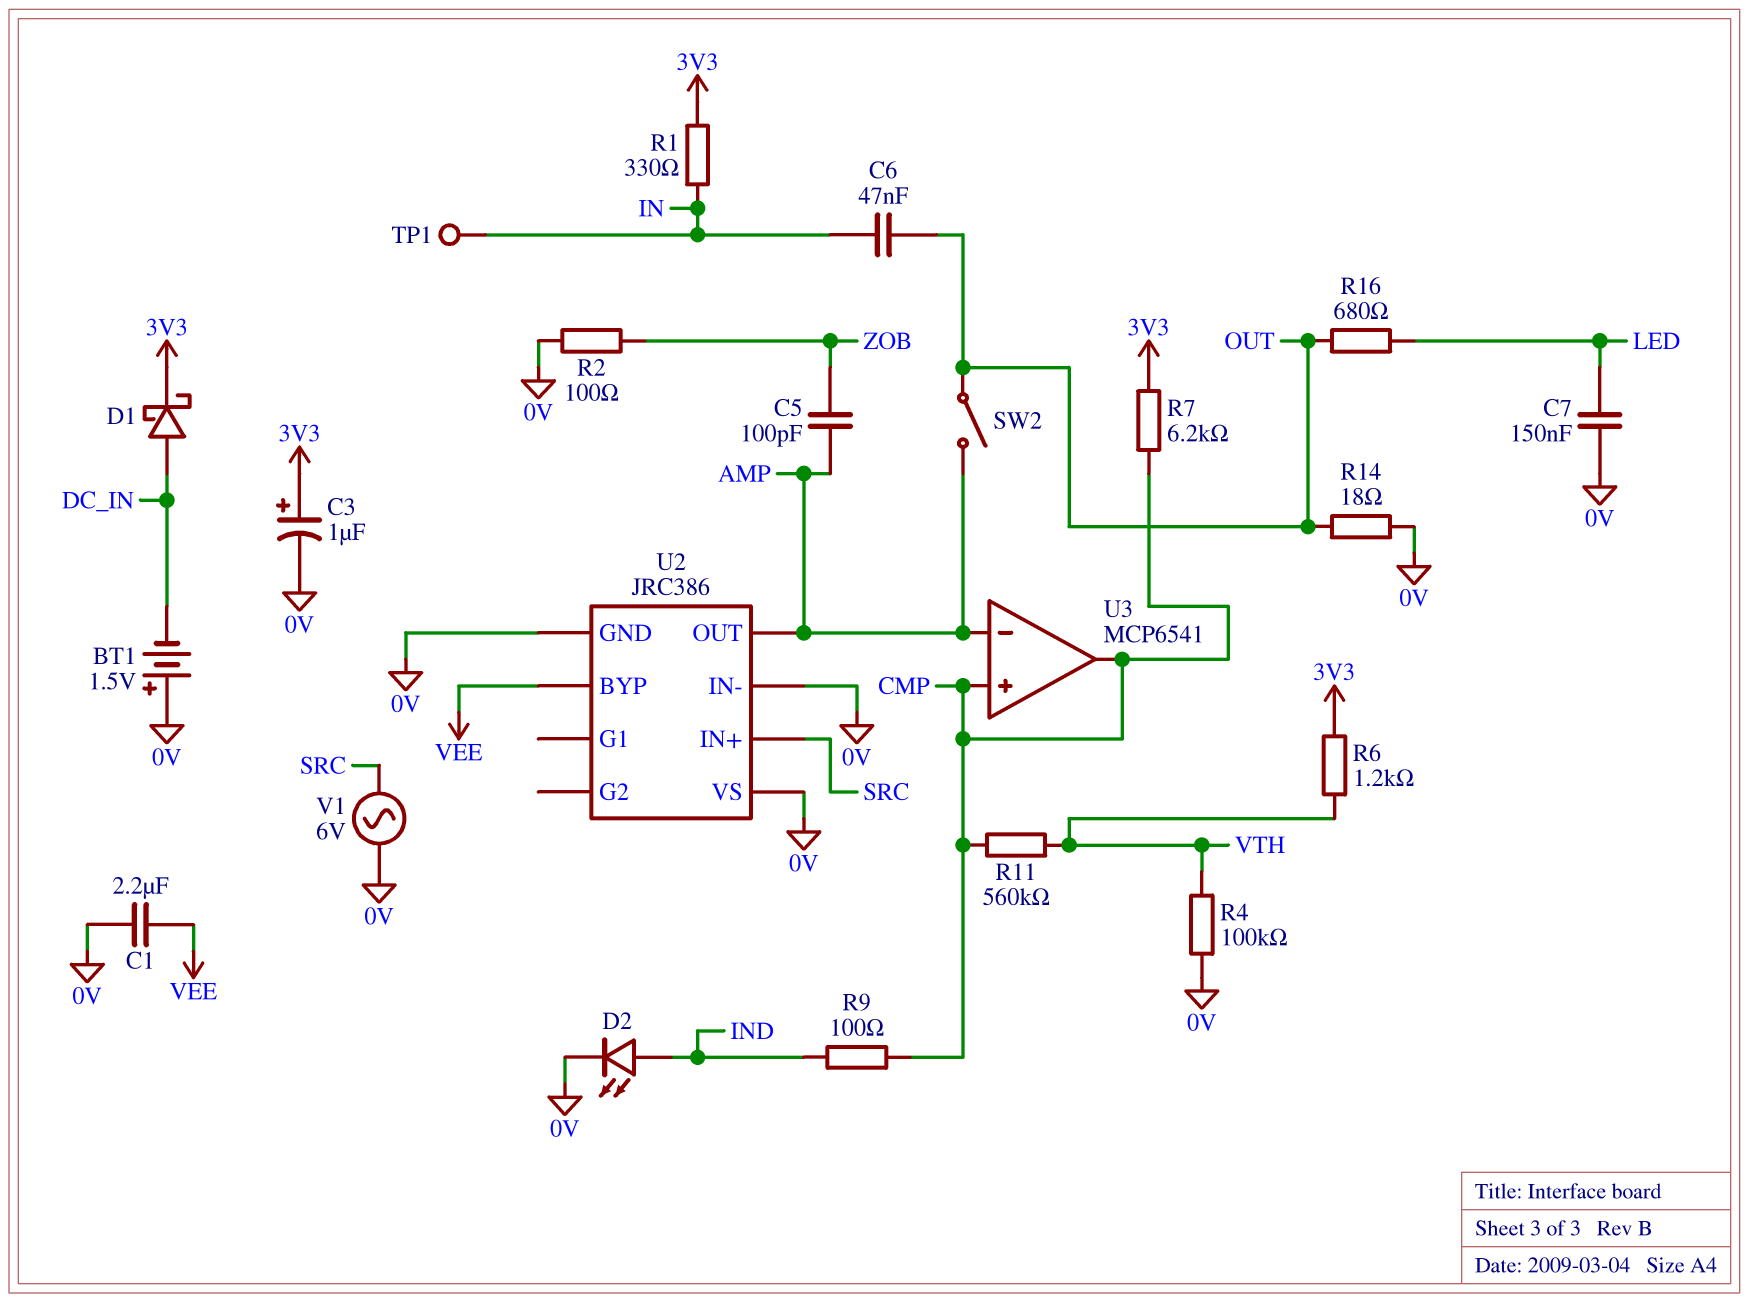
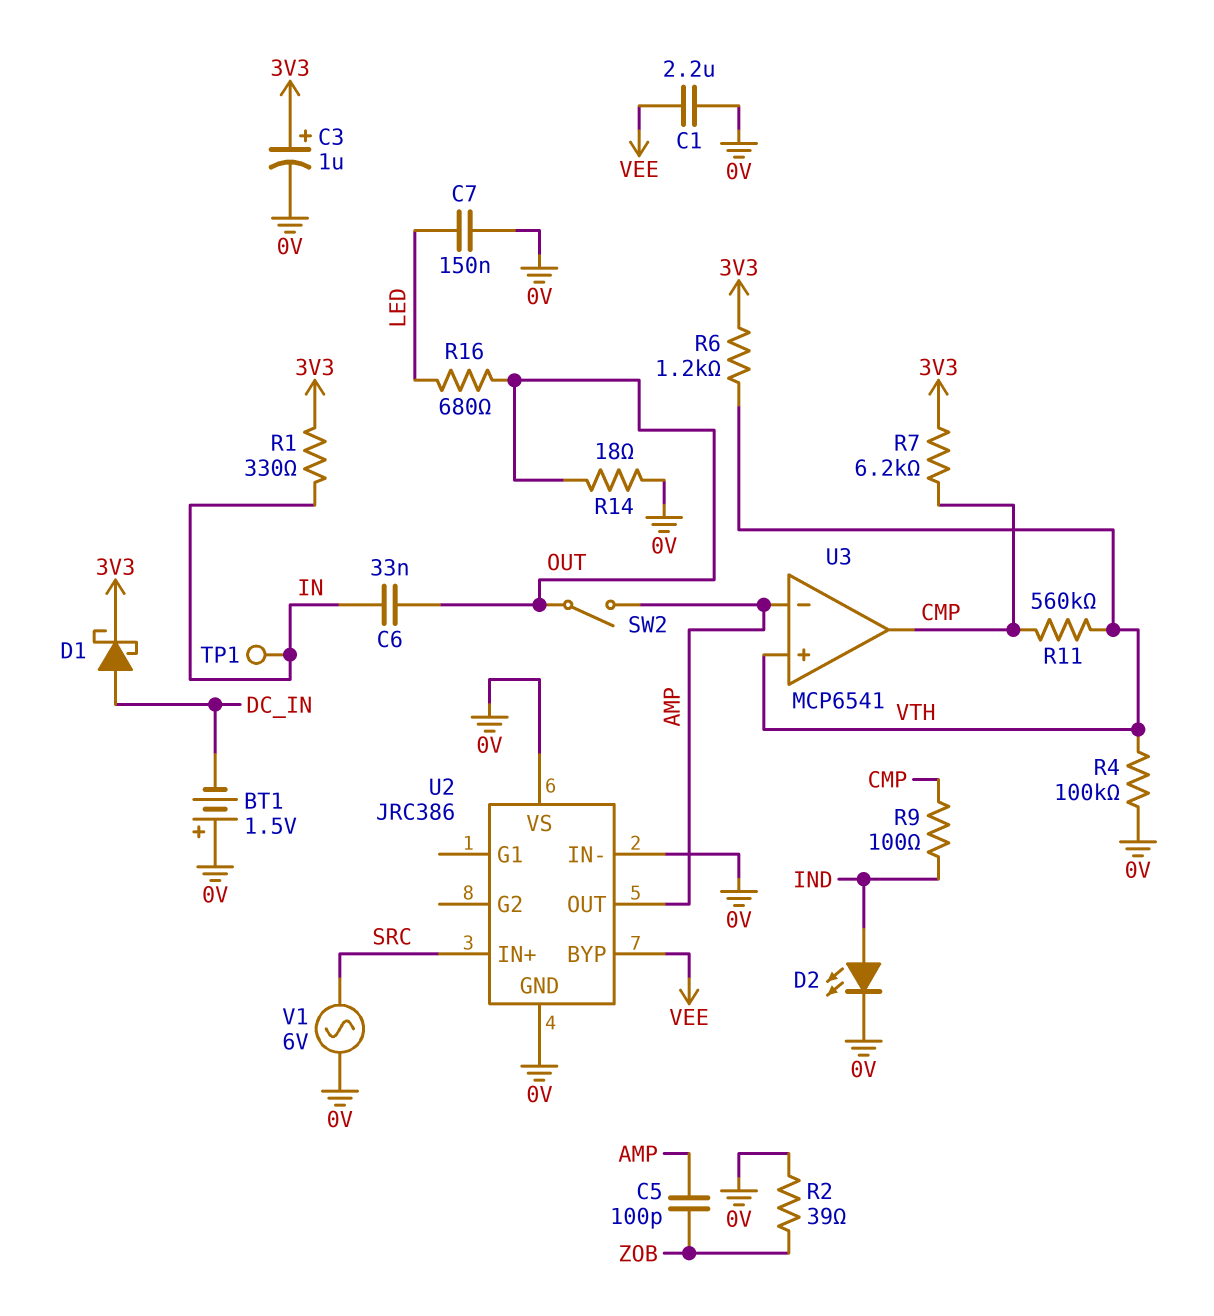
C6: 47nF (IN, OUT) -> 33nF (IN, OUT)
R2: 100 (0V, ZOB) -> 39 (0V, ZOB)
U3 pin in+: CMP -> VTH

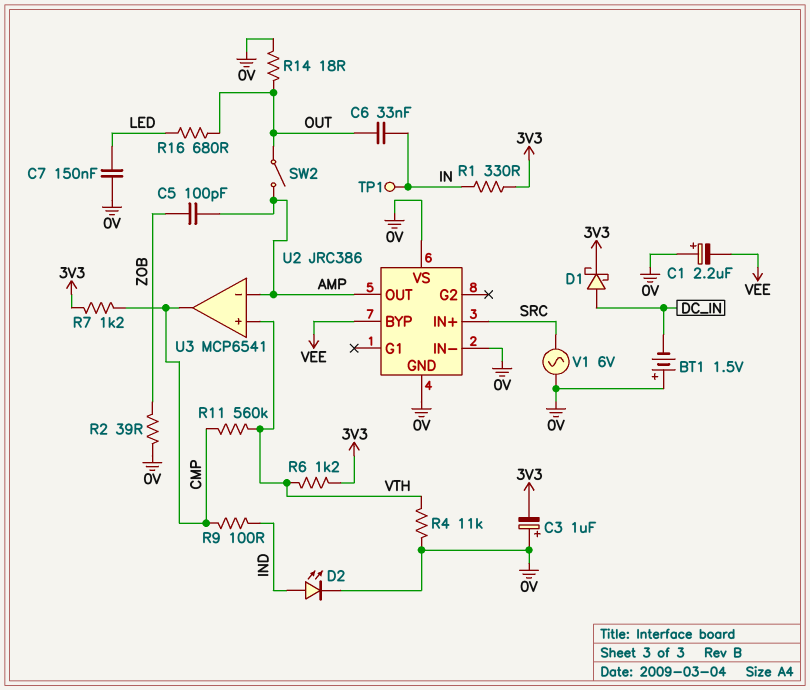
C1: 2.2uF (0V, VEE) -> 2.2uF (plus 0V, minus VEE)
C3: 1uF (plus 3V3, minus 0V) -> 1uF (plus 0V, minus 3V3)
R4: 100k (0V, VTH) -> 11k (0V, VTH)
R7: 6.2k (3V3, CMP) -> 1.2k (3V3, CMP)

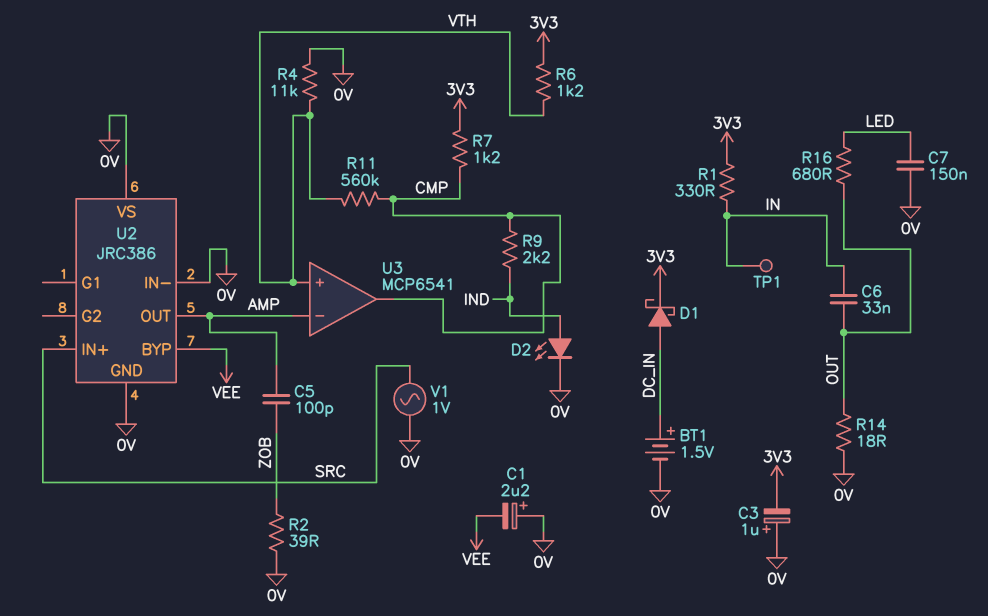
BT1: 1.5V (plus 0V, minus DC_IN) -> 1.5V (plus DC_IN, minus 0V)
R9: 100 (CMP, IND) -> 2.2k (CMP, IND)
SW2: switch (AMP, OUT) -> none
V1: AC 6V (0V, SRC) -> AC 1V (0V, SRC)

